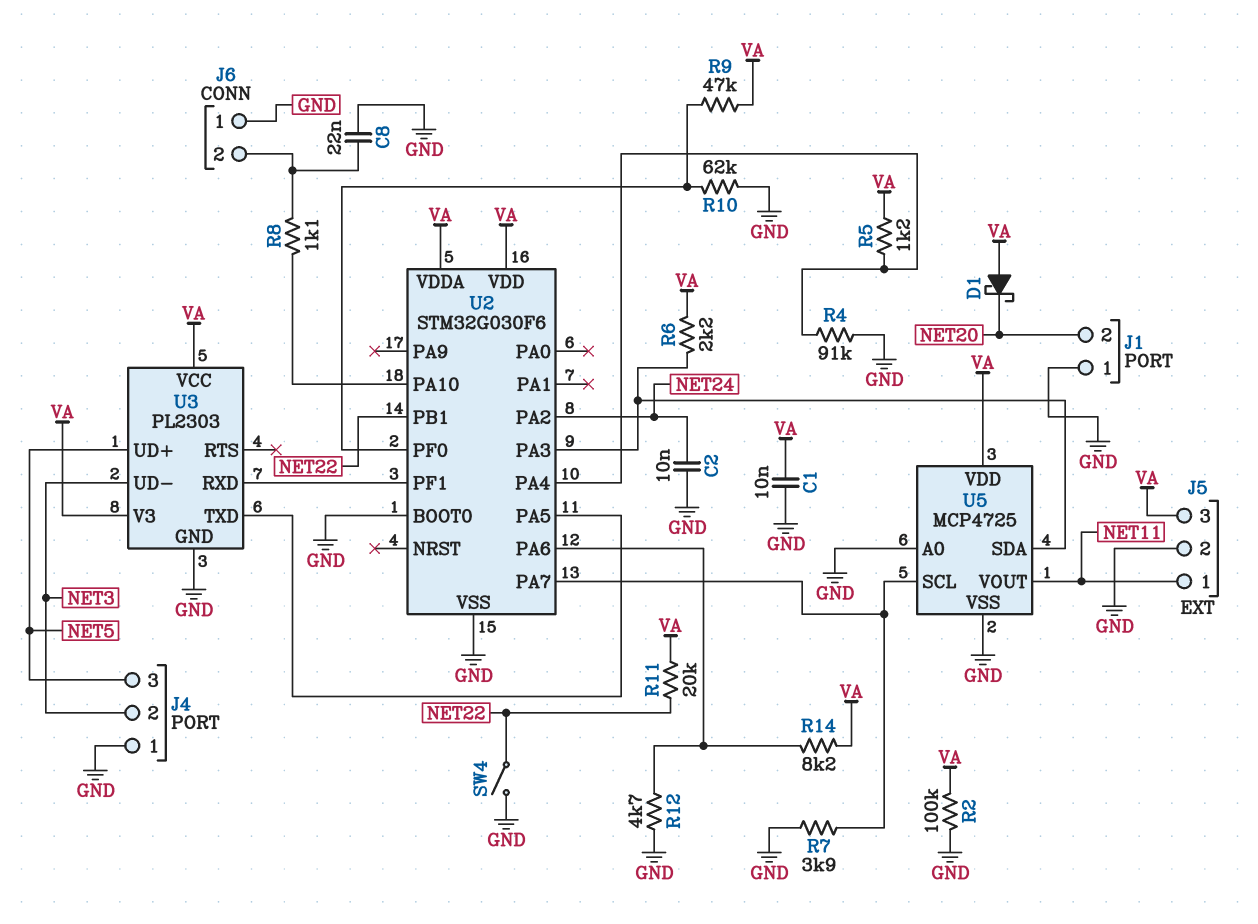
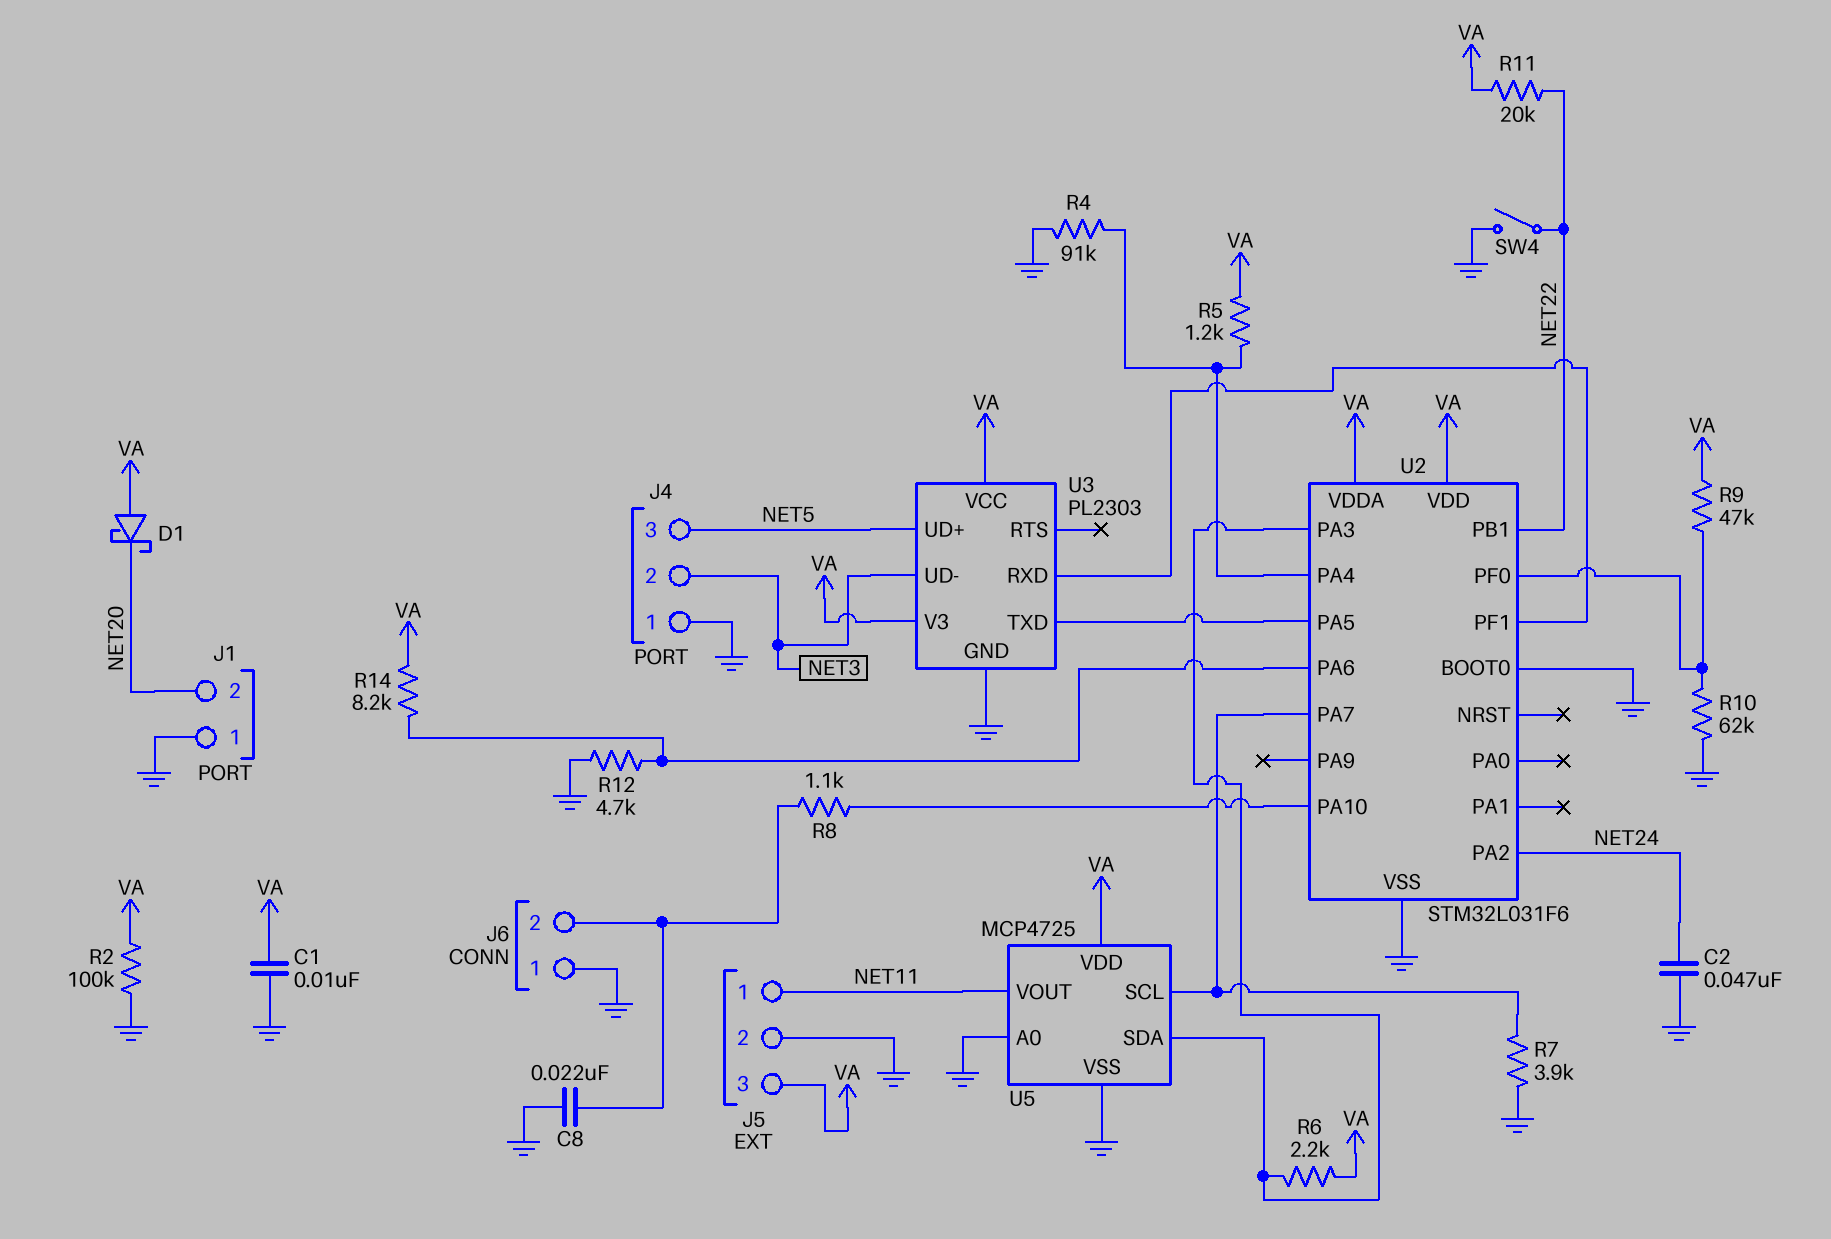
C2: 10nF (GND, NET24) -> 47nF (GND, NET24)
U2: STM32G030F6 -> STM32L031F6

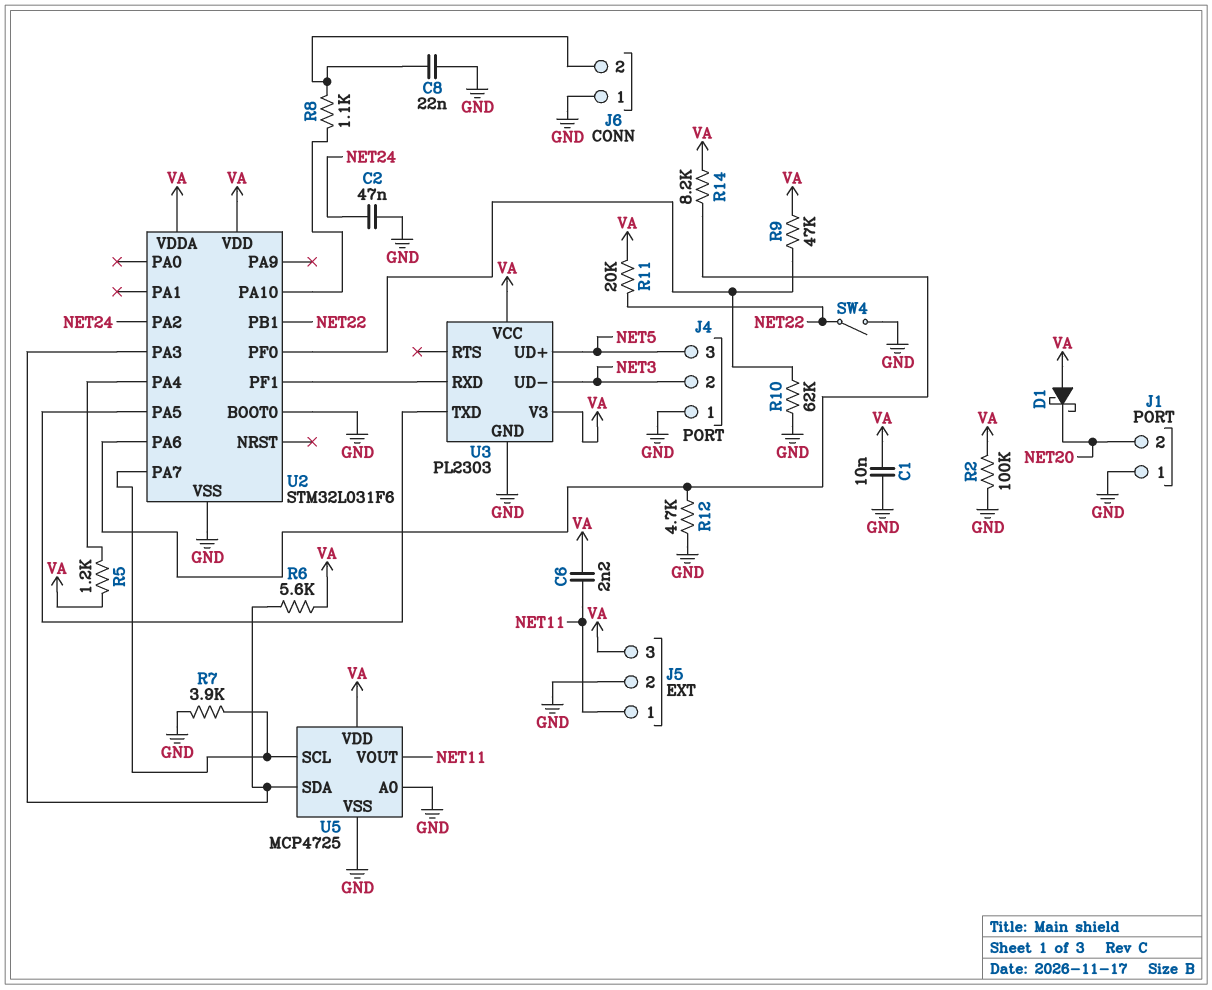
C6: none -> 2.2nF (NET11, VA)
R4: 91k (GND, U2/PA4) -> none
R6: 2.2k (U2/PA3, VA) -> 5.6k (U2/PA3, VA)

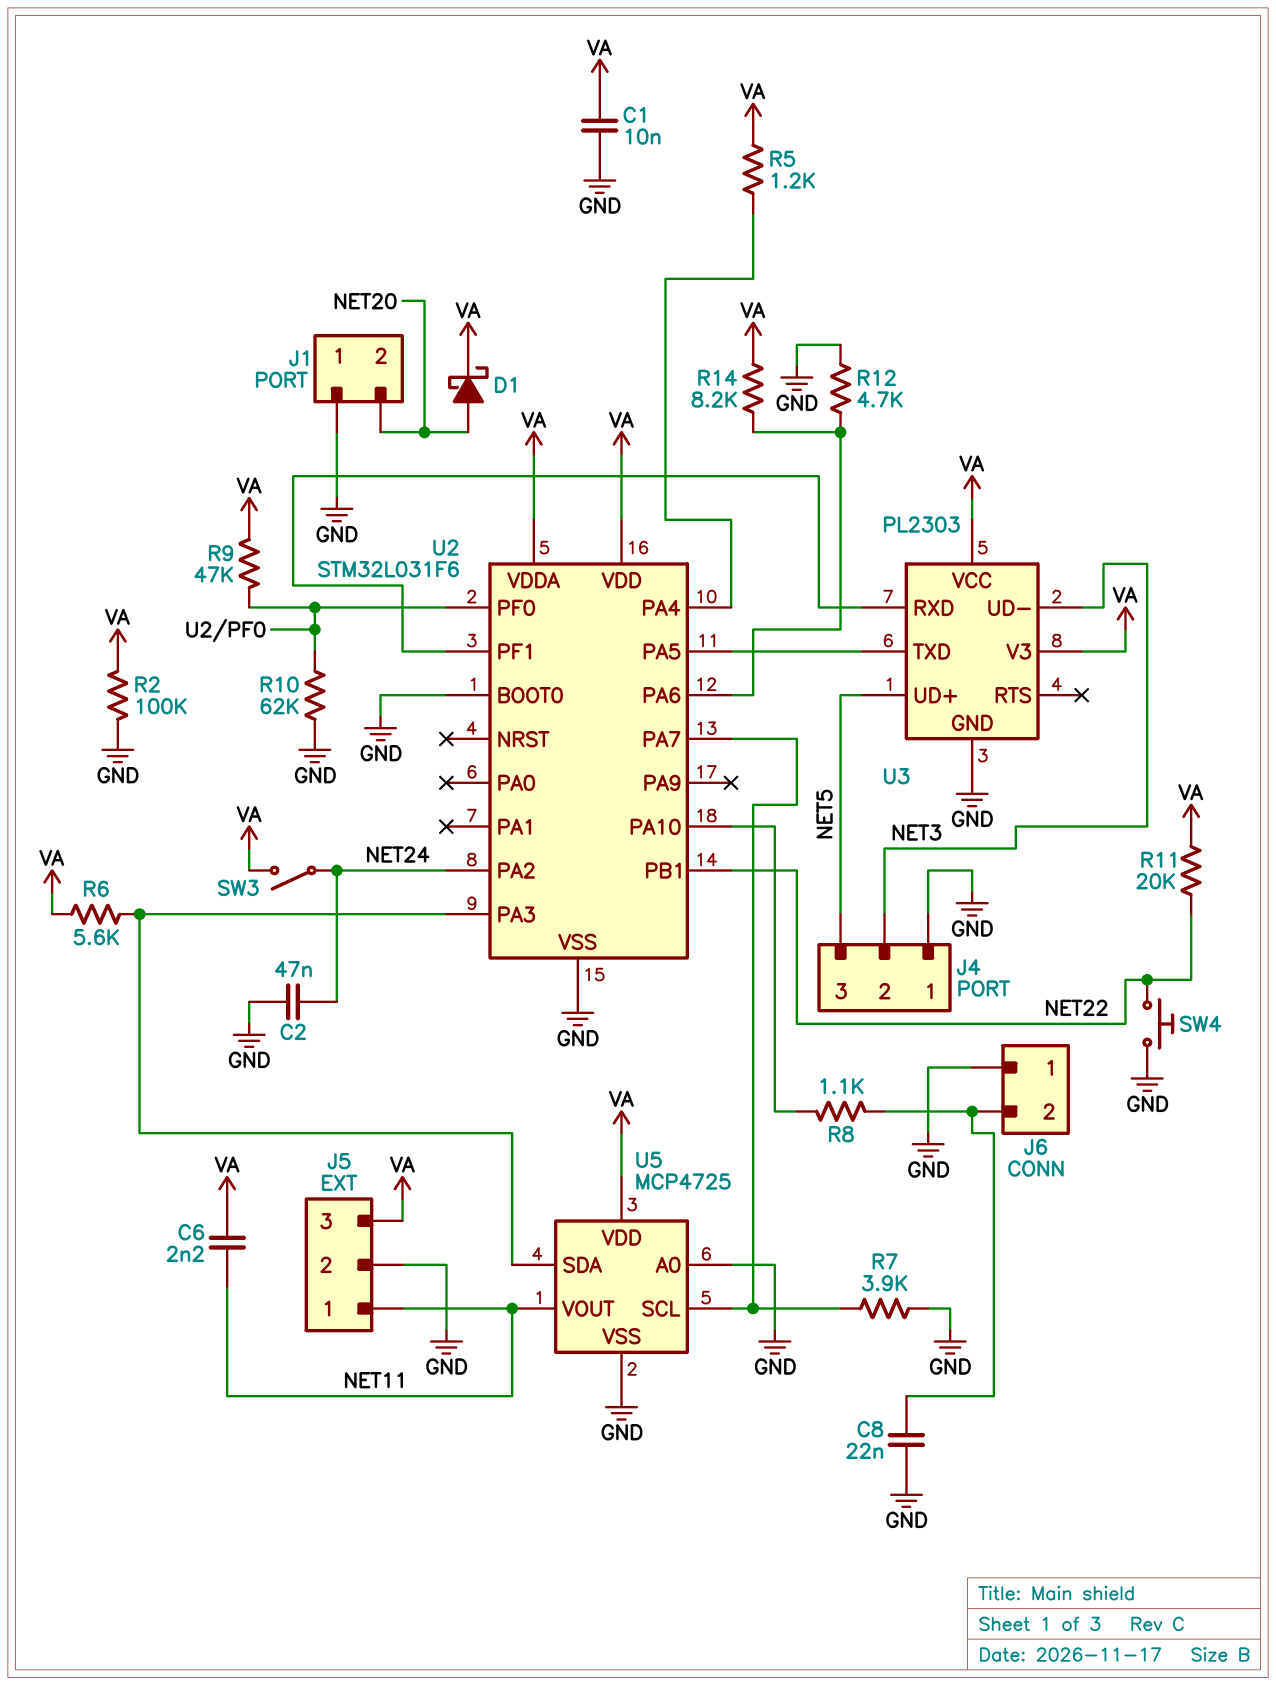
D1: schottky (A VA, K NET20) -> schottky (A NET20, K VA)
SW3: none -> switch (NET24, VA)
SW4: switch (GND, NET22) -> button (GND, NET22)

